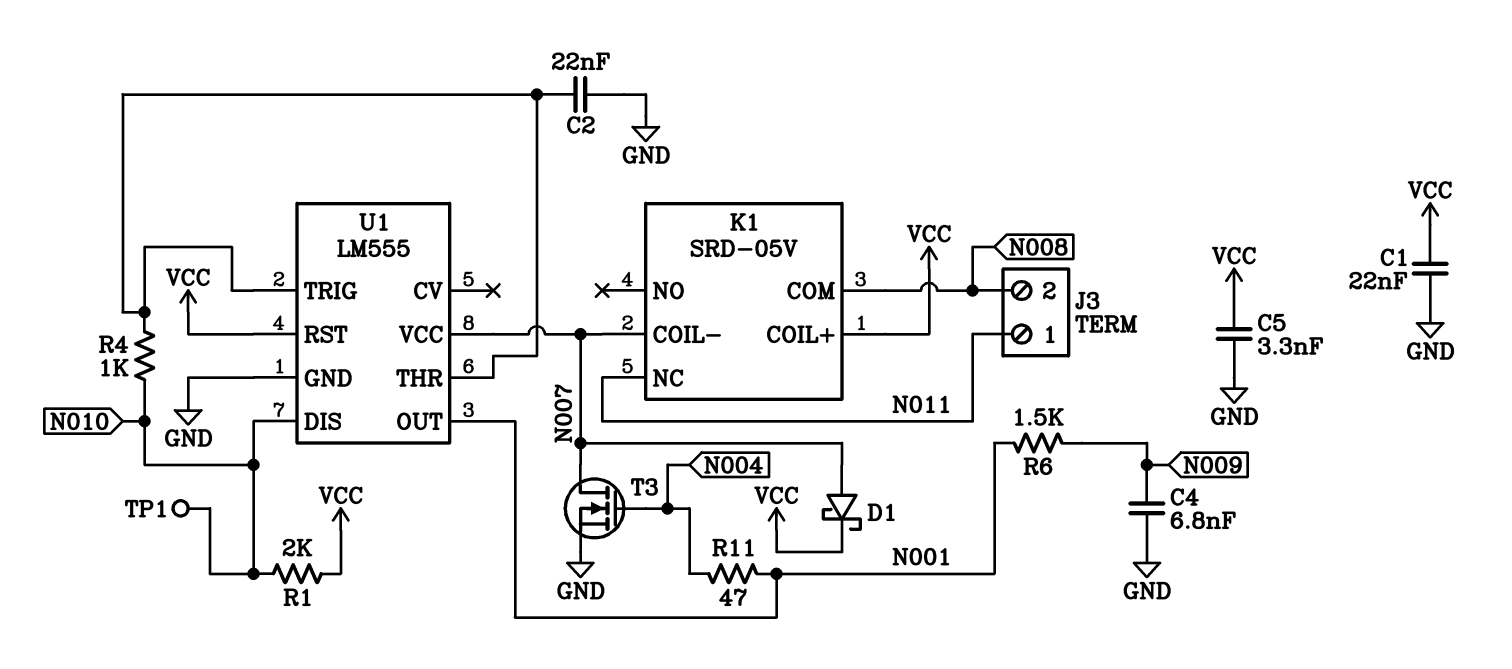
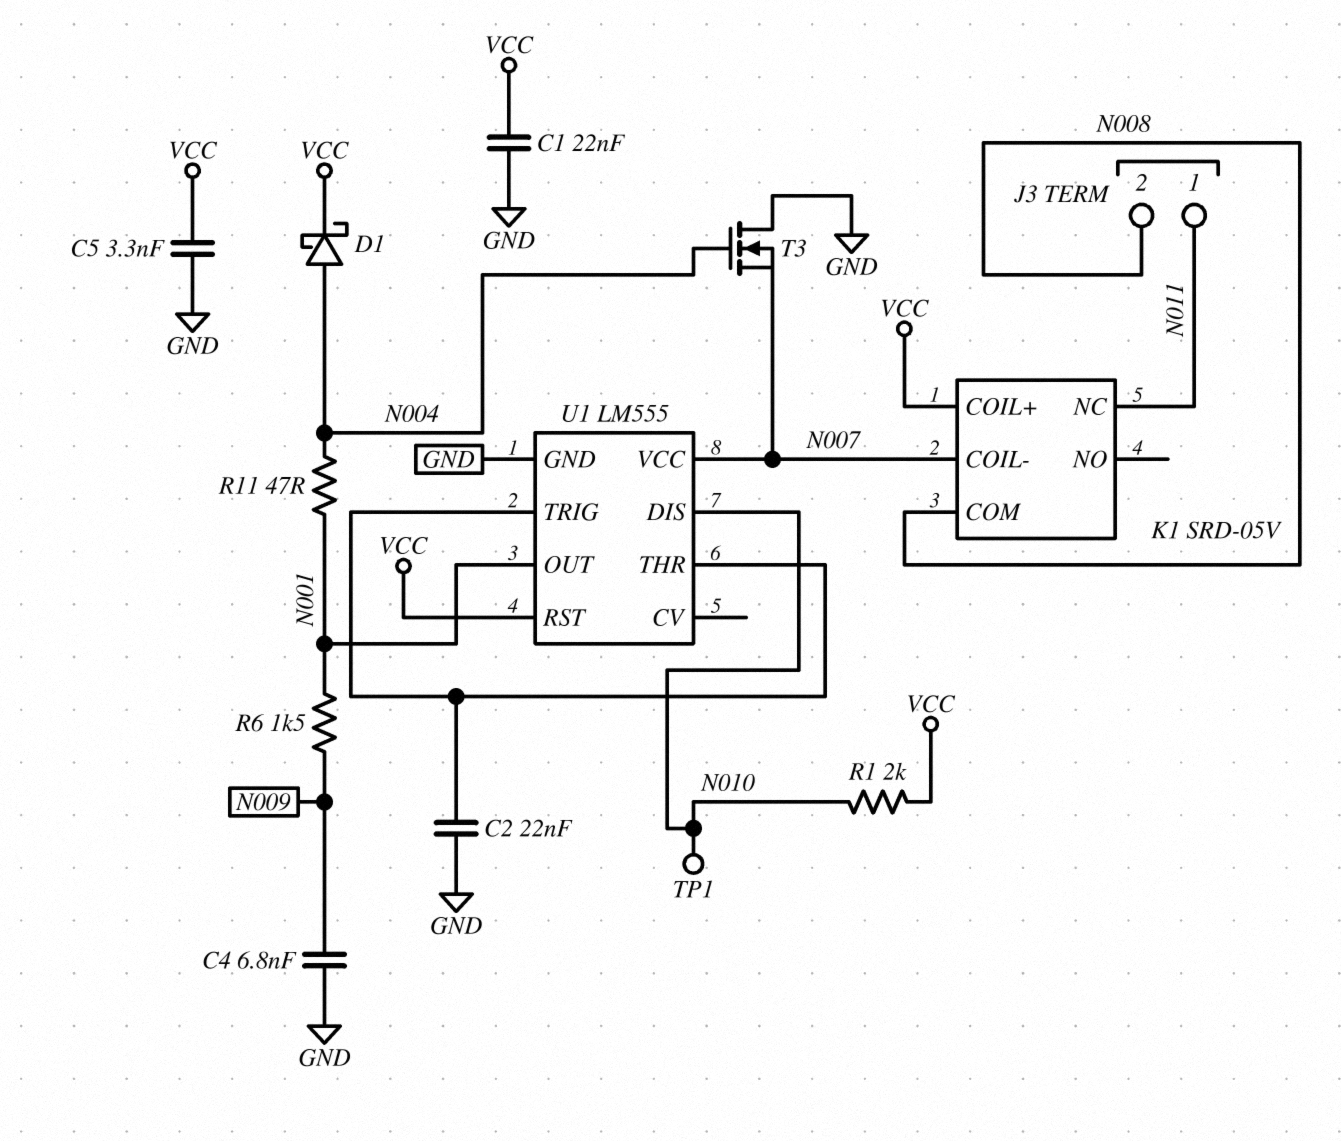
D1: schottky (A N007, K VCC) -> schottky (A N004, K VCC)
R4: 1k (N010, U1/THR) -> none
T3: NMOS (G N004, D N007, S GND) -> NMOS (G N004, D GND, S N007)

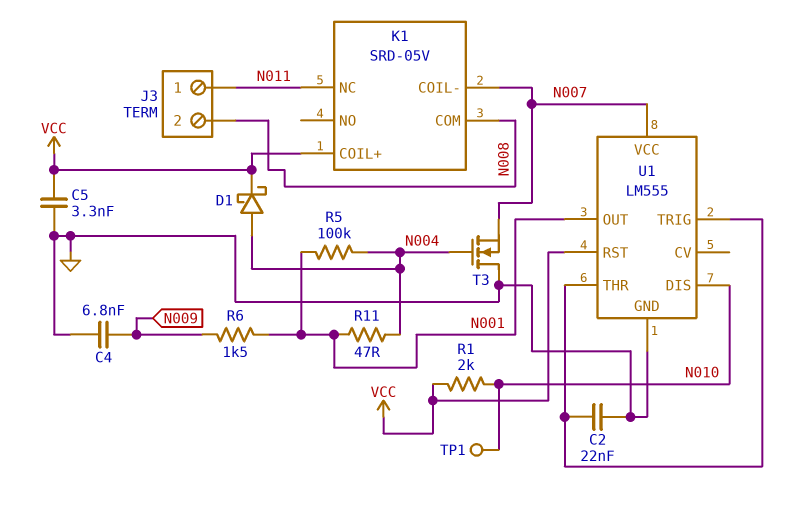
C1: 22nF (GND, VCC) -> none
R5: none -> 100k (N001, N004)

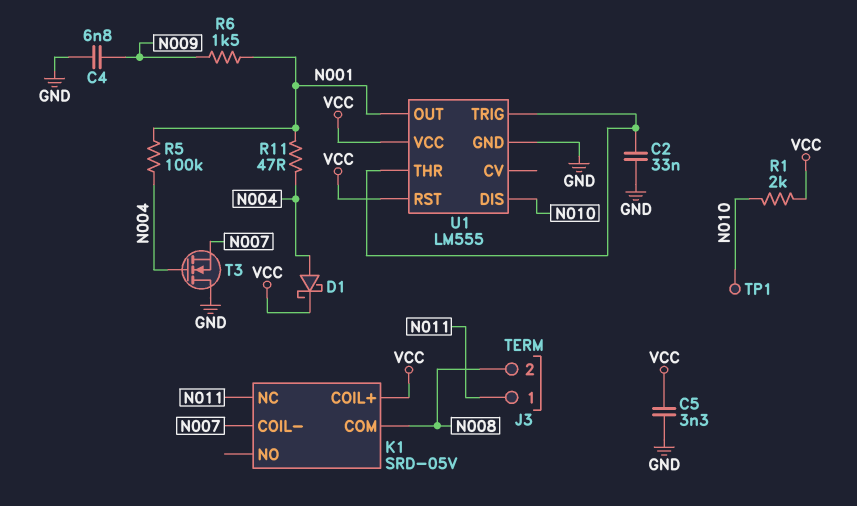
C2: 22nF (GND, U1/THR) -> 33nF (GND, U1/THR)
U1 pin VCC: N007 -> VCC

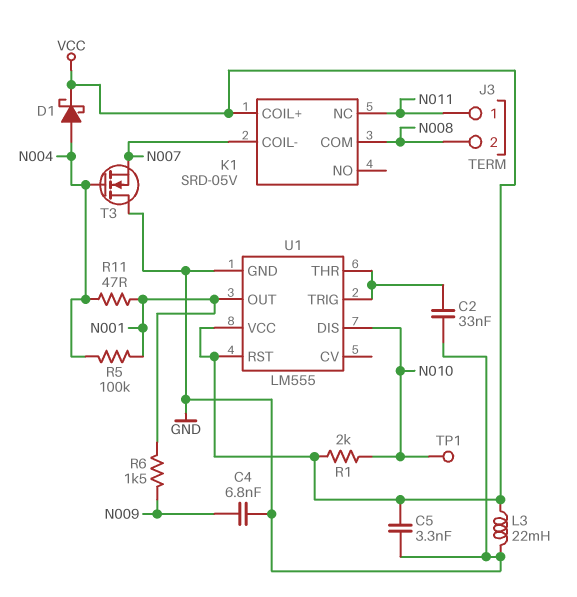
L3: none -> 22mH (GND, VCC)

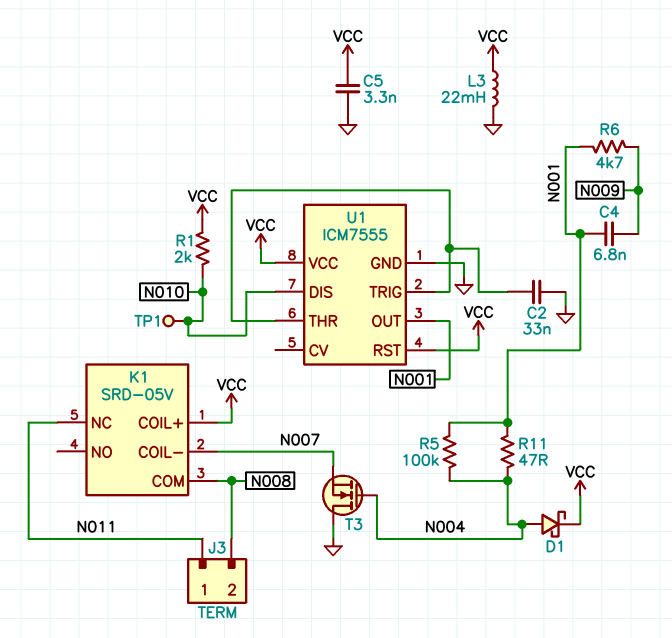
C4: 6.8nF (GND, N009) -> 6.8nF (N001, N009)
R6: 1.5k (N001, N009) -> 4.7k (N001, N009)
U1: LM555 -> ICM7555

